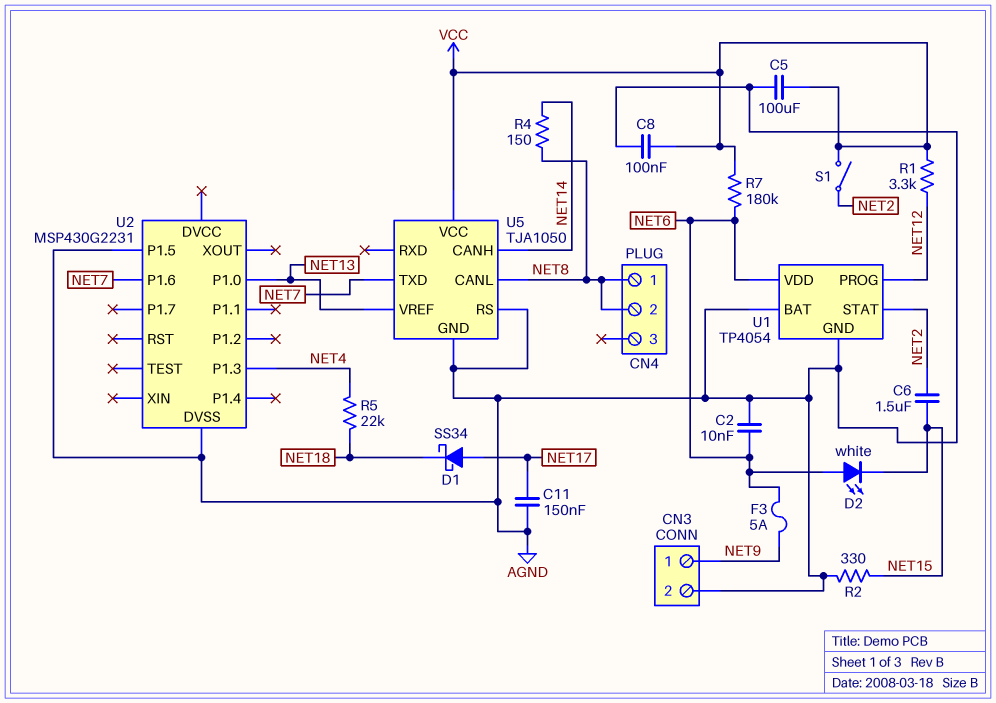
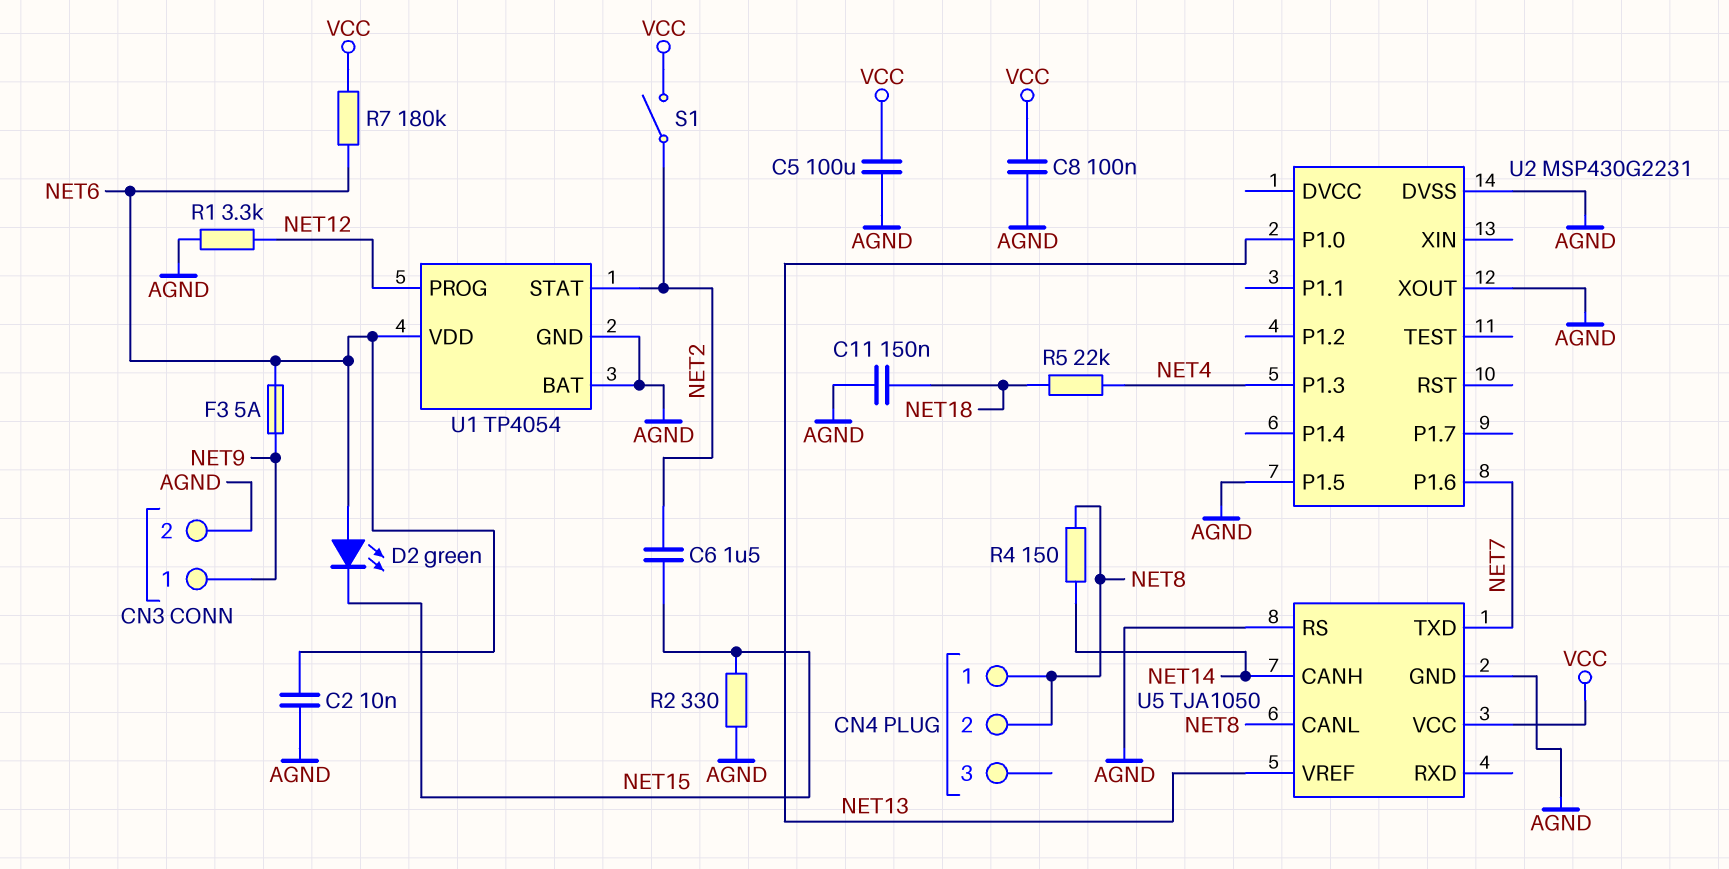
C11: 150nF (AGND, NET17) -> 150nF (AGND, NET18)
D1: schottky SS34 (A NET17, K NET18) -> none
D2: LED white (A NET6, K NET15) -> LED green (A NET6, K NET15)
R1: 3.3k (NET12, VCC) -> 3.3k (AGND, NET12)
U2 pin XOUT: none -> AGND

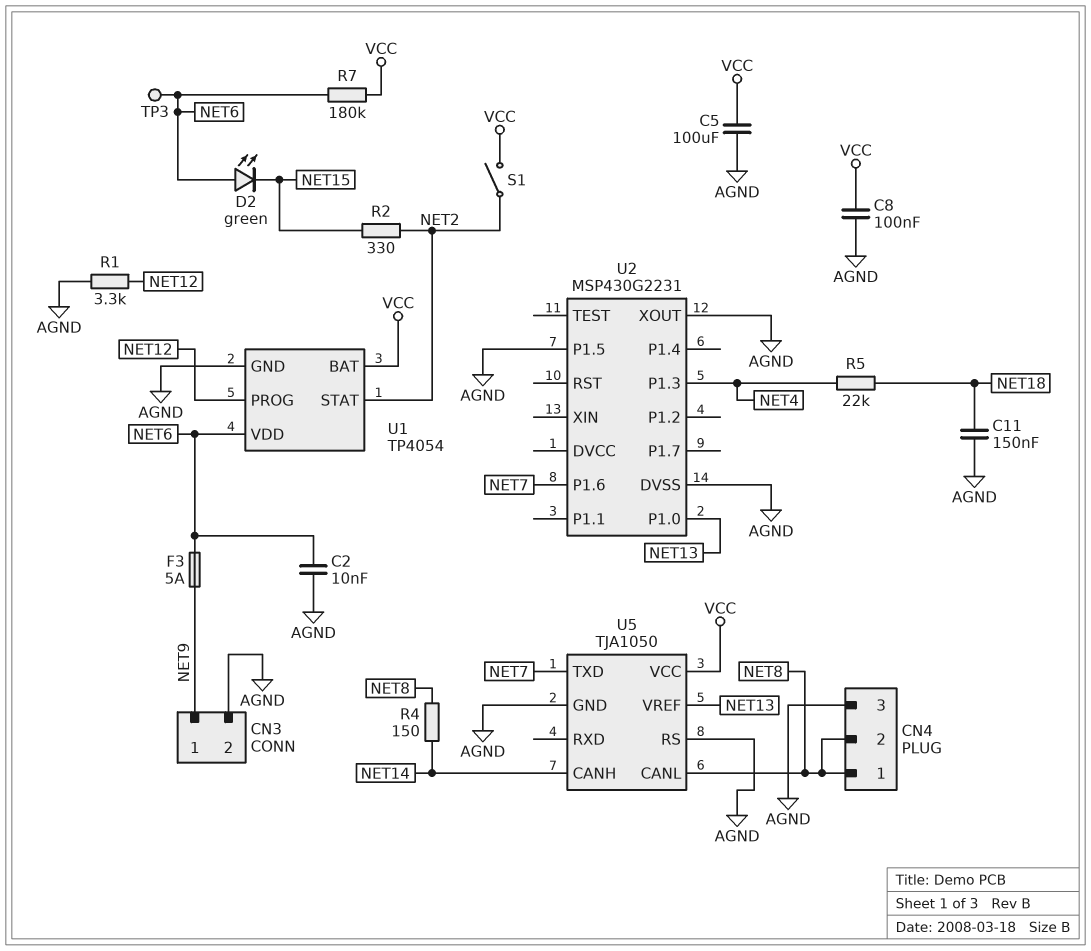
C6: 1.5uF (NET2, NET15) -> none
CN4 pin 3: none -> AGND
R2: 330 (AGND, NET15) -> 330 (NET2, NET15)
TP3: none -> test point (NET6)
U1 pin BAT: AGND -> VCC

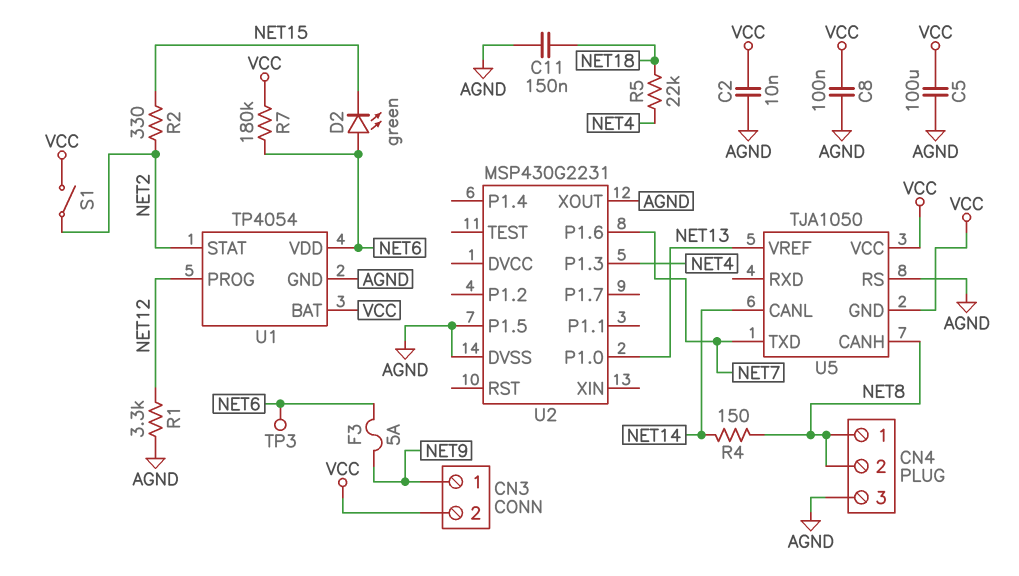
C2: 10nF (AGND, NET6) -> 10nF (AGND, VCC)
CN3 pin 2: AGND -> VCC
U5 pin CANH: NET14 -> NET8
U5 pin CANL: NET8 -> NET14
U5 pin GND: AGND -> VCC

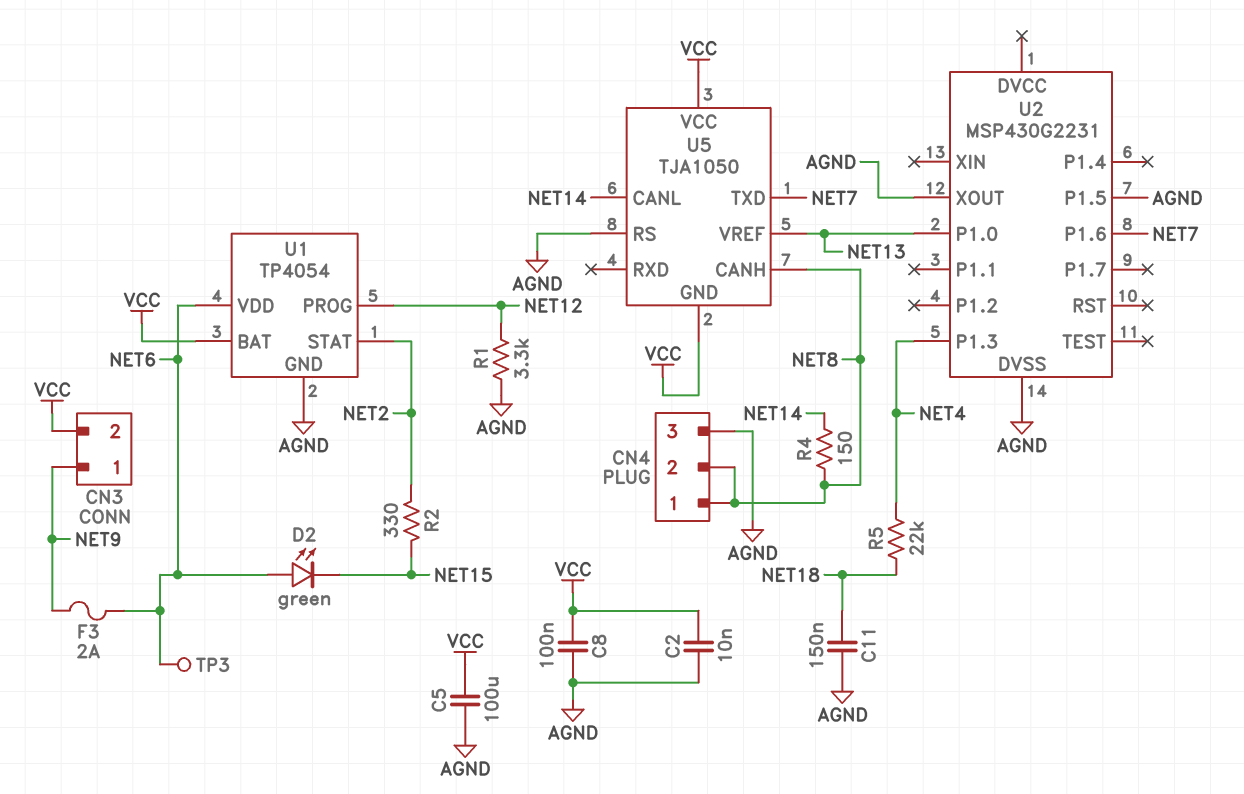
F3: 5A (NET6, NET9) -> 2A (NET6, NET9)
R7: 180k (NET6, VCC) -> none
S1: switch (NET2, VCC) -> none

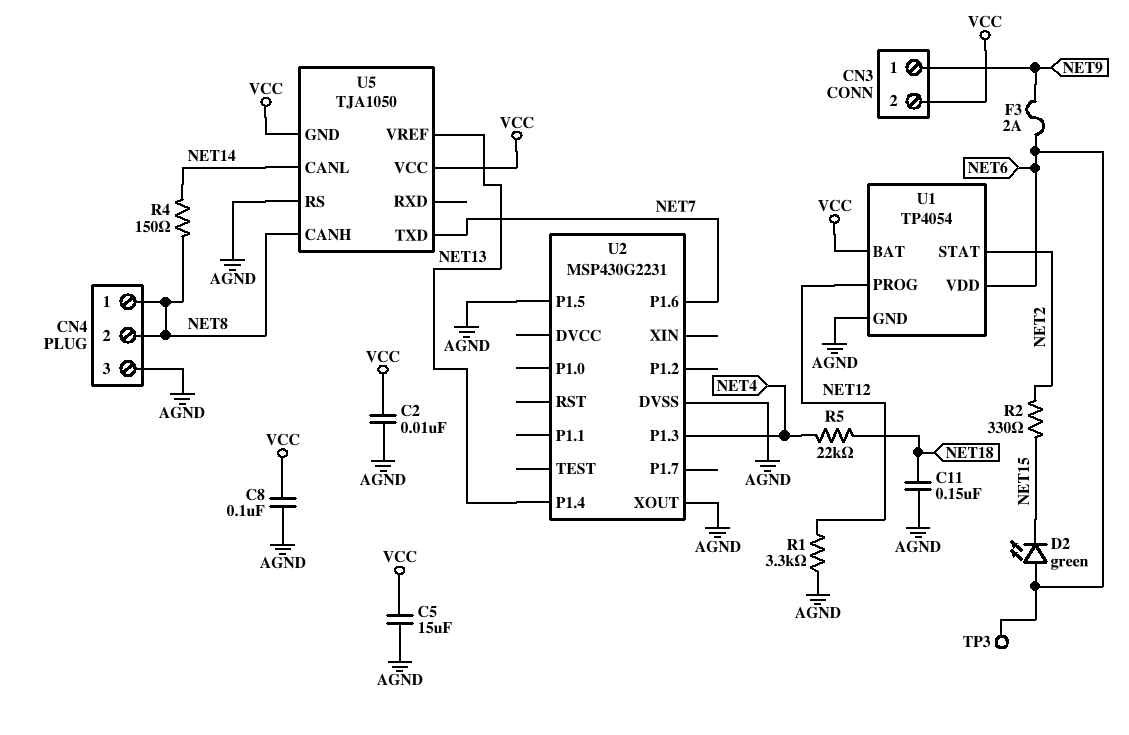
C5: 100uF (AGND, VCC) -> 15uF (AGND, VCC)
U2 pin P1.0: NET13 -> none
U2 pin P1.4: none -> NET13

